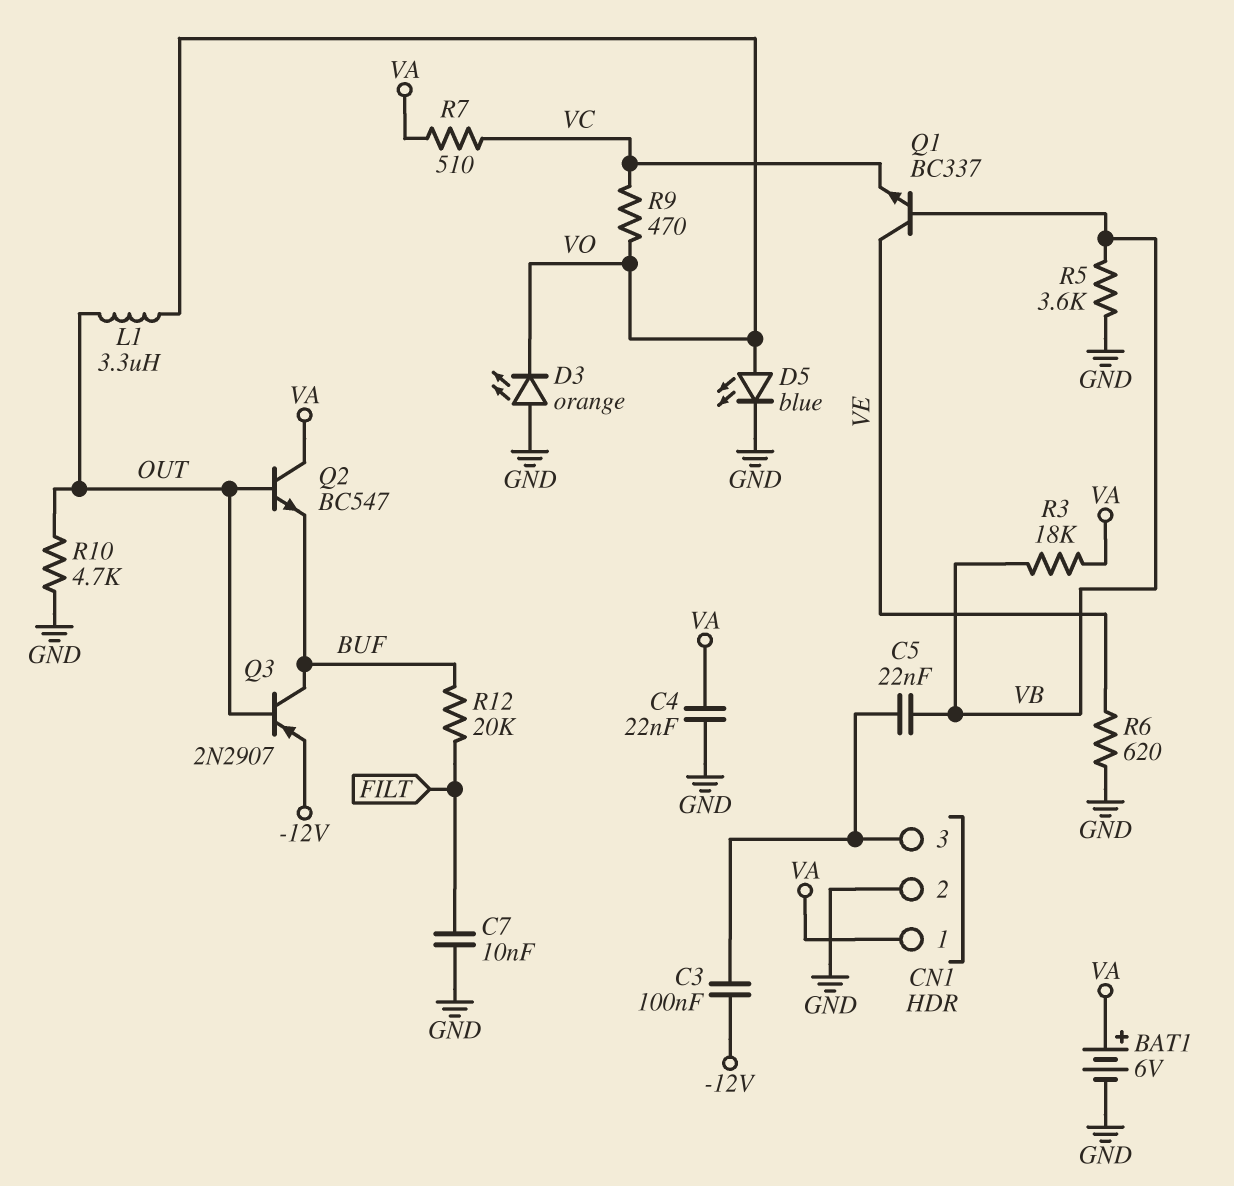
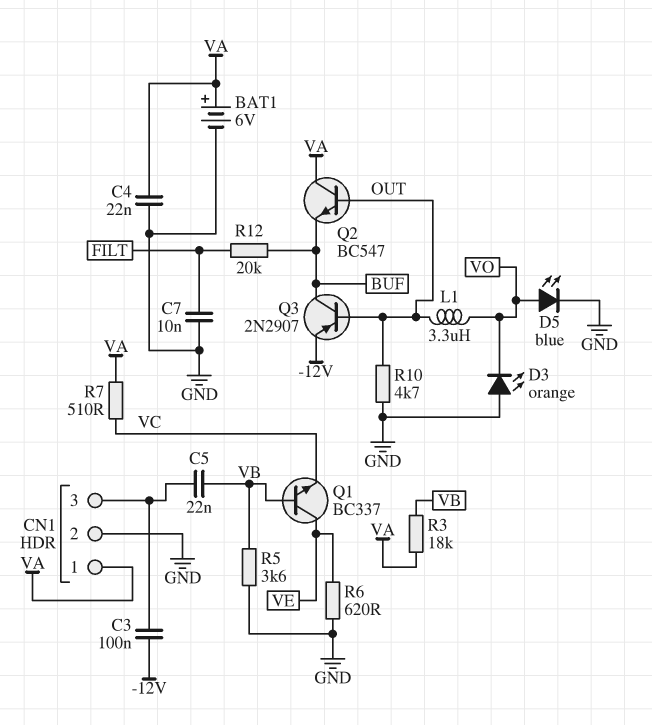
R9: 470 (VC, VO) -> none

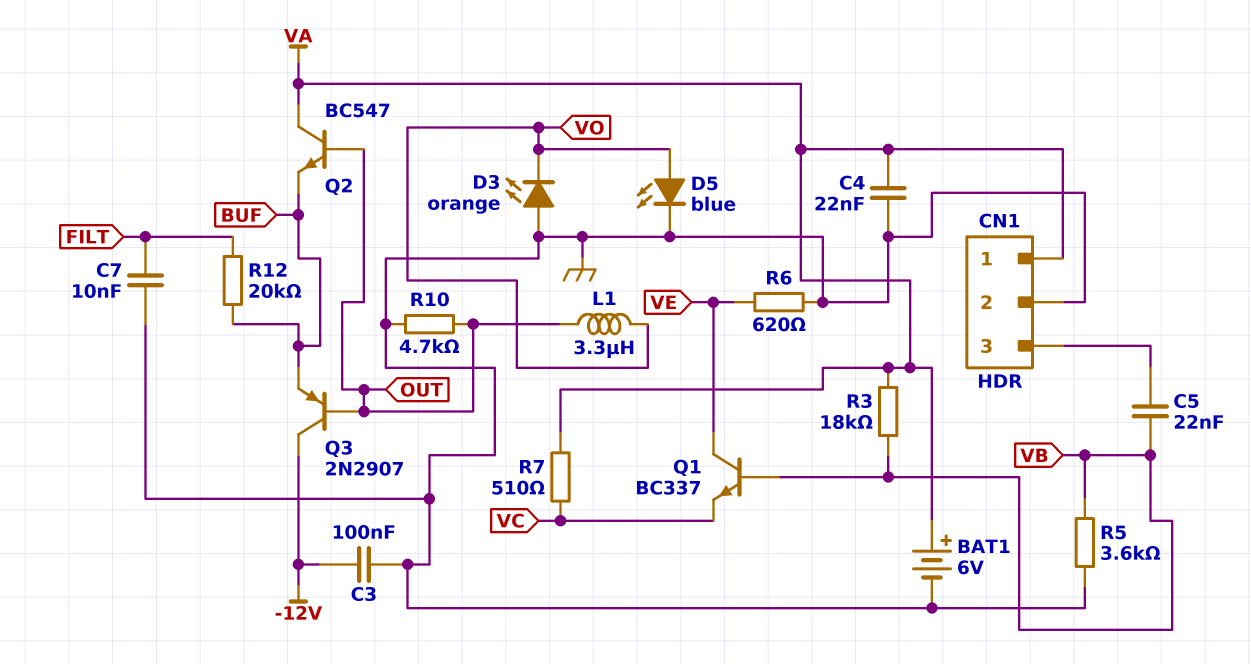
C3: 100nF (-12V, CN1/3) -> 100nF (-12V, GND)
Q3: PNP 2N2907 (B OUT, C BUF, E -12V) -> PNP 2N2907 (B OUT, C -12V, E BUF)

